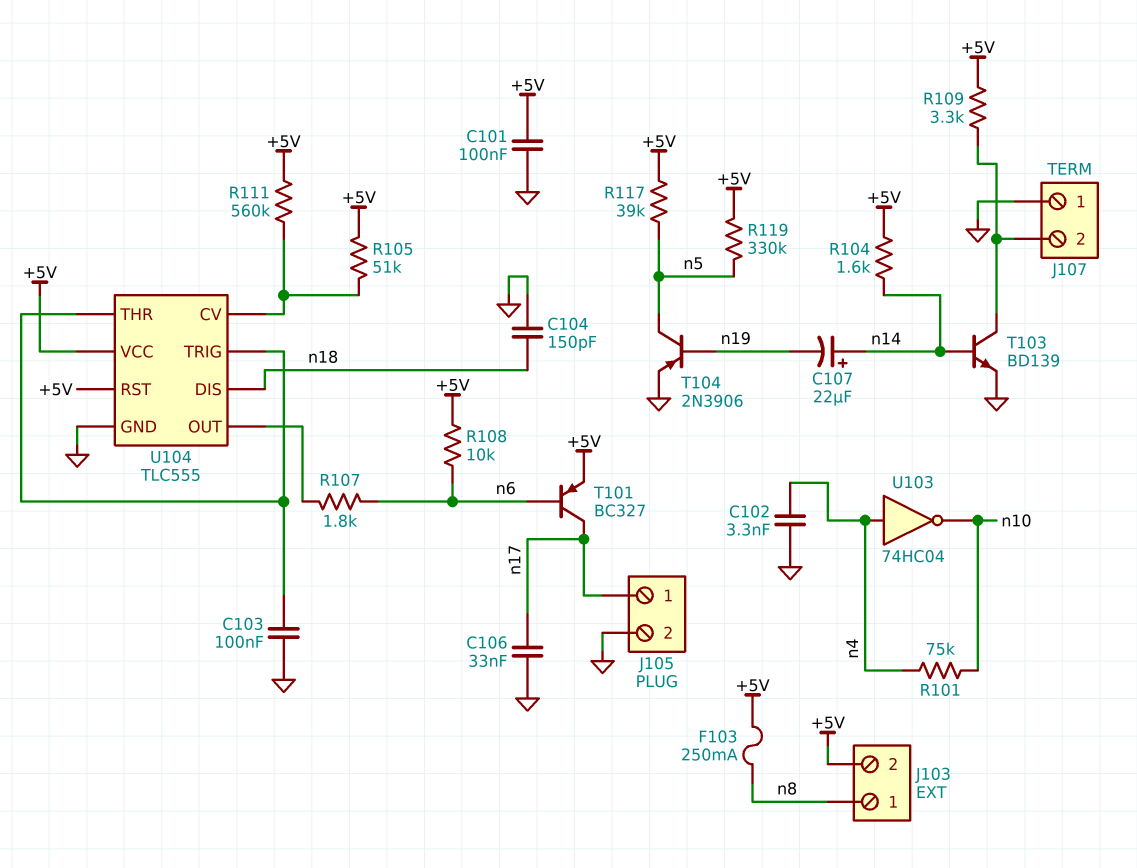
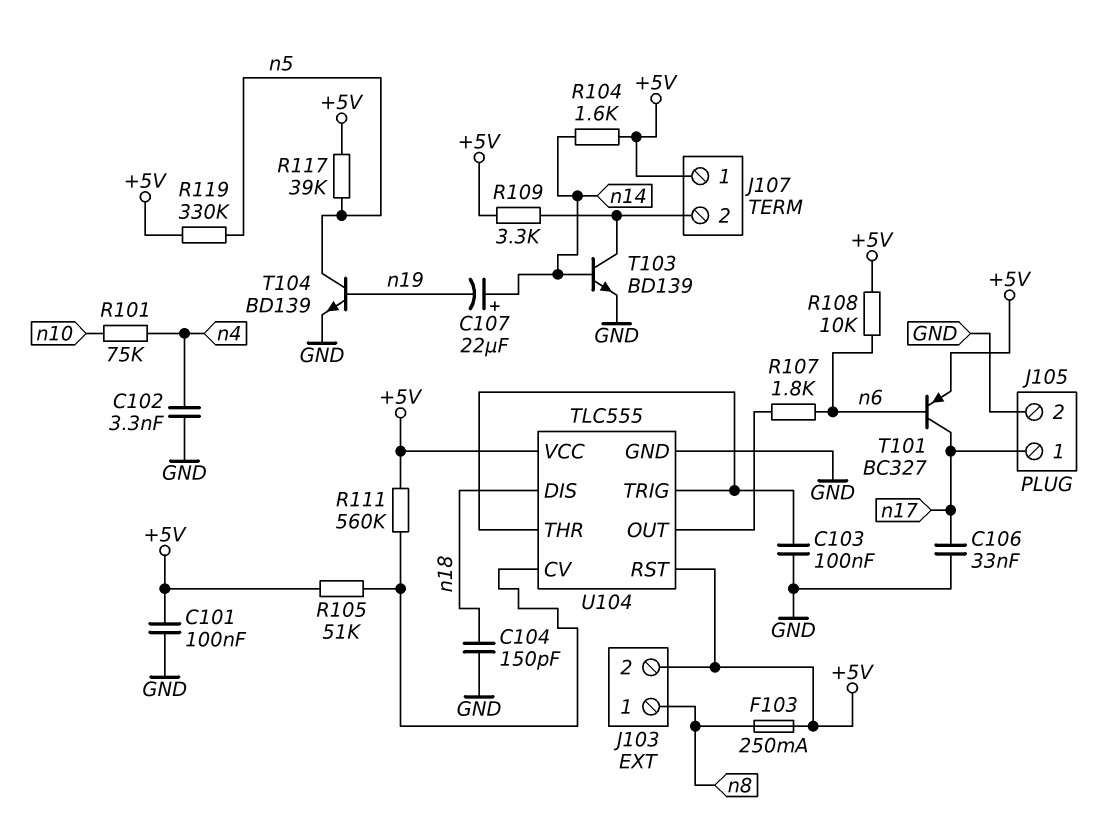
J107 pin 1: GND -> +5V
T104: PNP 2N3906 (B n19, C n5, E GND) -> NPN BD139 (B n19, C n5, E GND)
U103: NOT 74HC04 (in n4, out n10) -> none

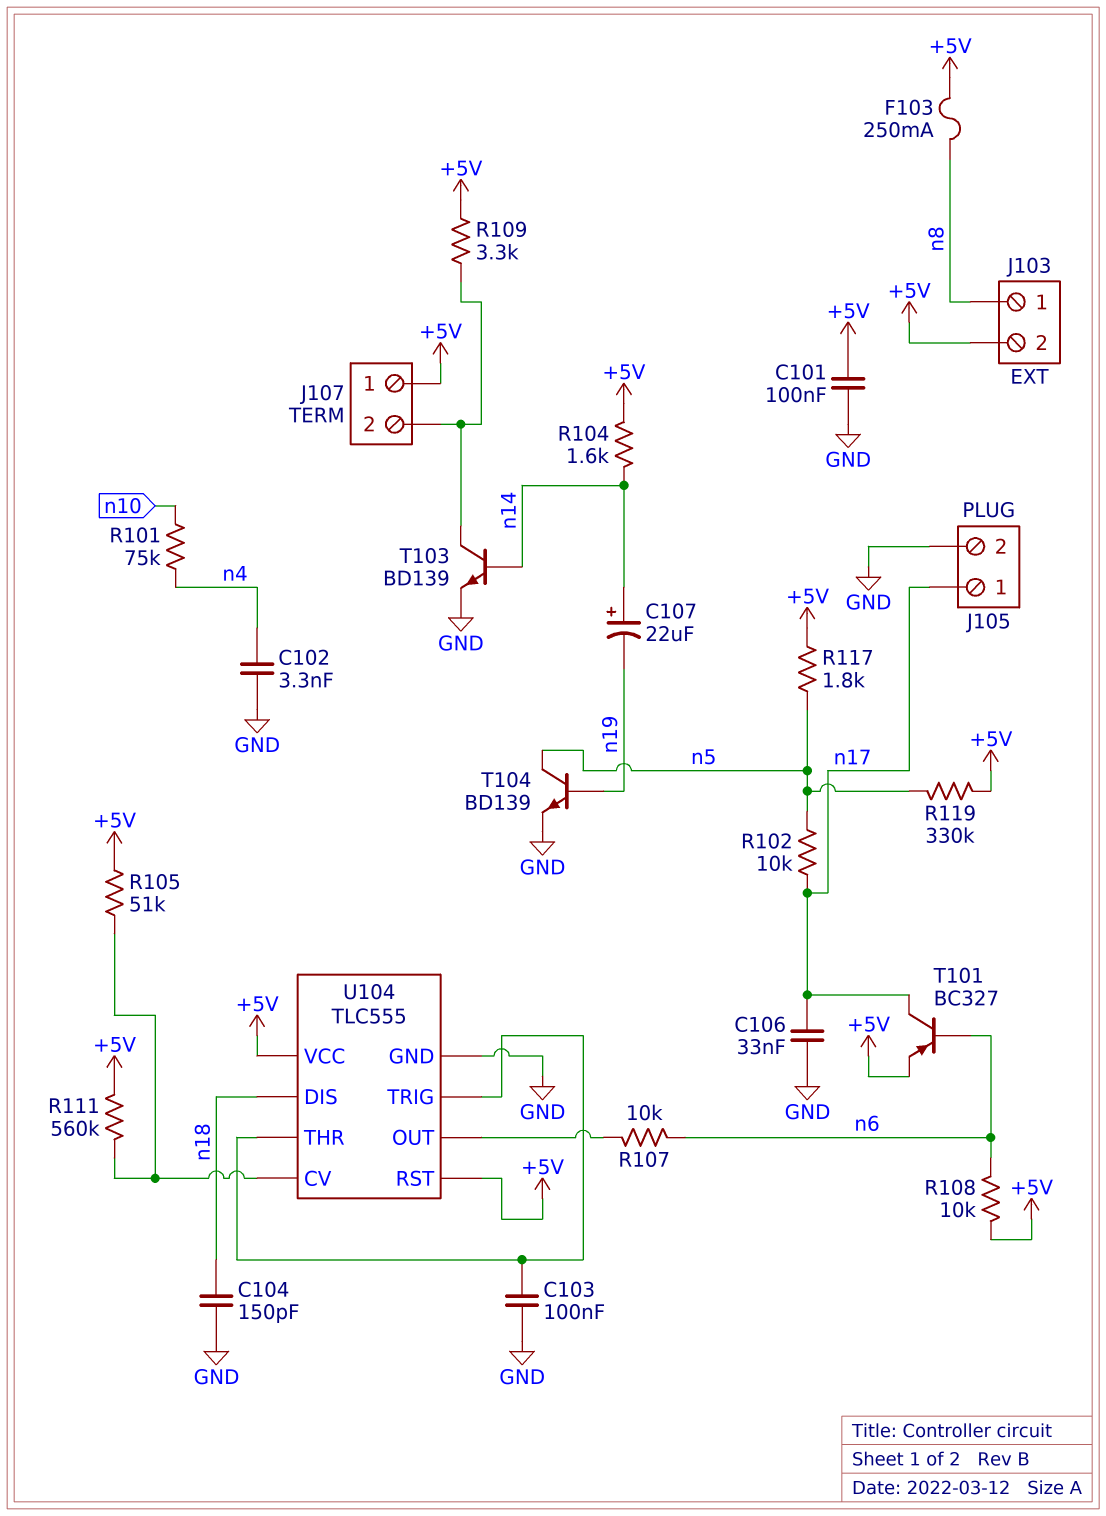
R102: none -> 10k (n5, n17)
R107: 1.8k (U104/OUT, n6) -> 10k (U104/OUT, n6)
R117: 39k (+5V, n5) -> 1.8k (+5V, n5)

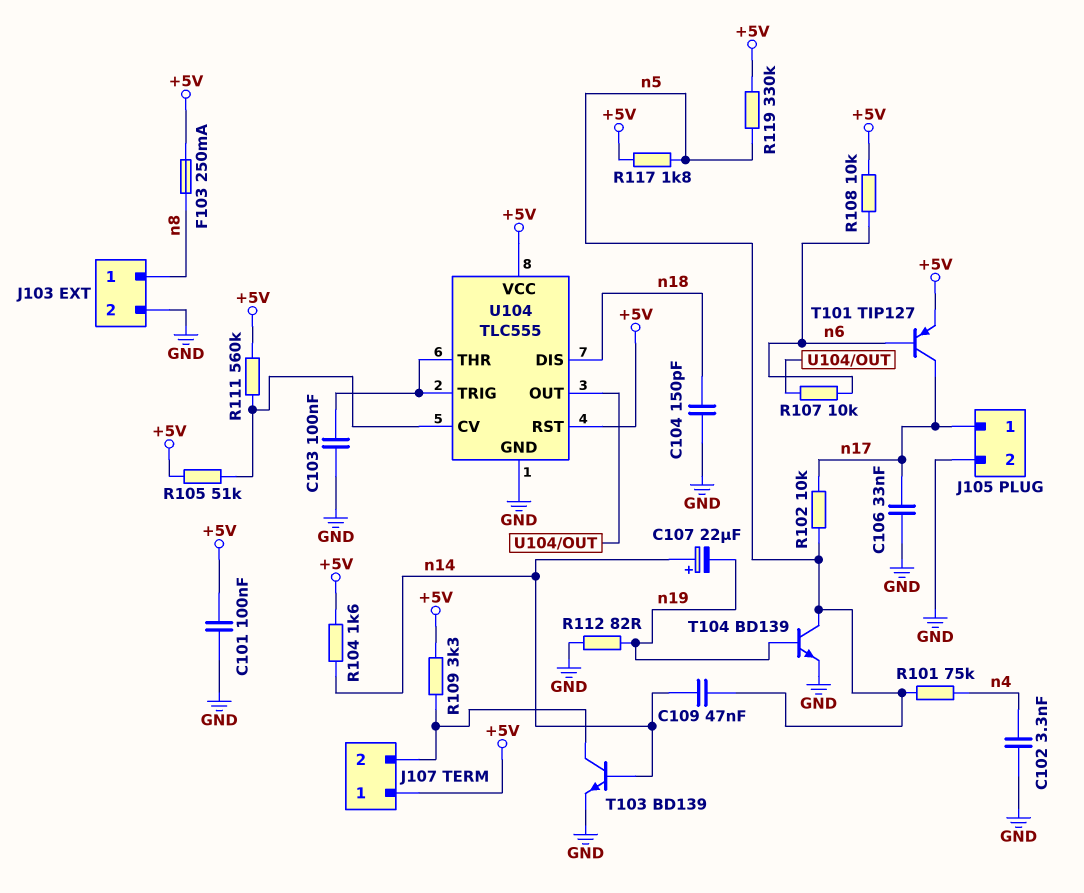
C109: none -> 47nF (n5, n14)
J103 pin 2: +5V -> GND
R101: 75k (n4, n10) -> 75k (n4, n5)
R112: none -> 82 (GND, n19)
T101: PNP BC327 (B n6, C n17, E +5V) -> PNP TIP127 (B n6, C n17, E +5V)

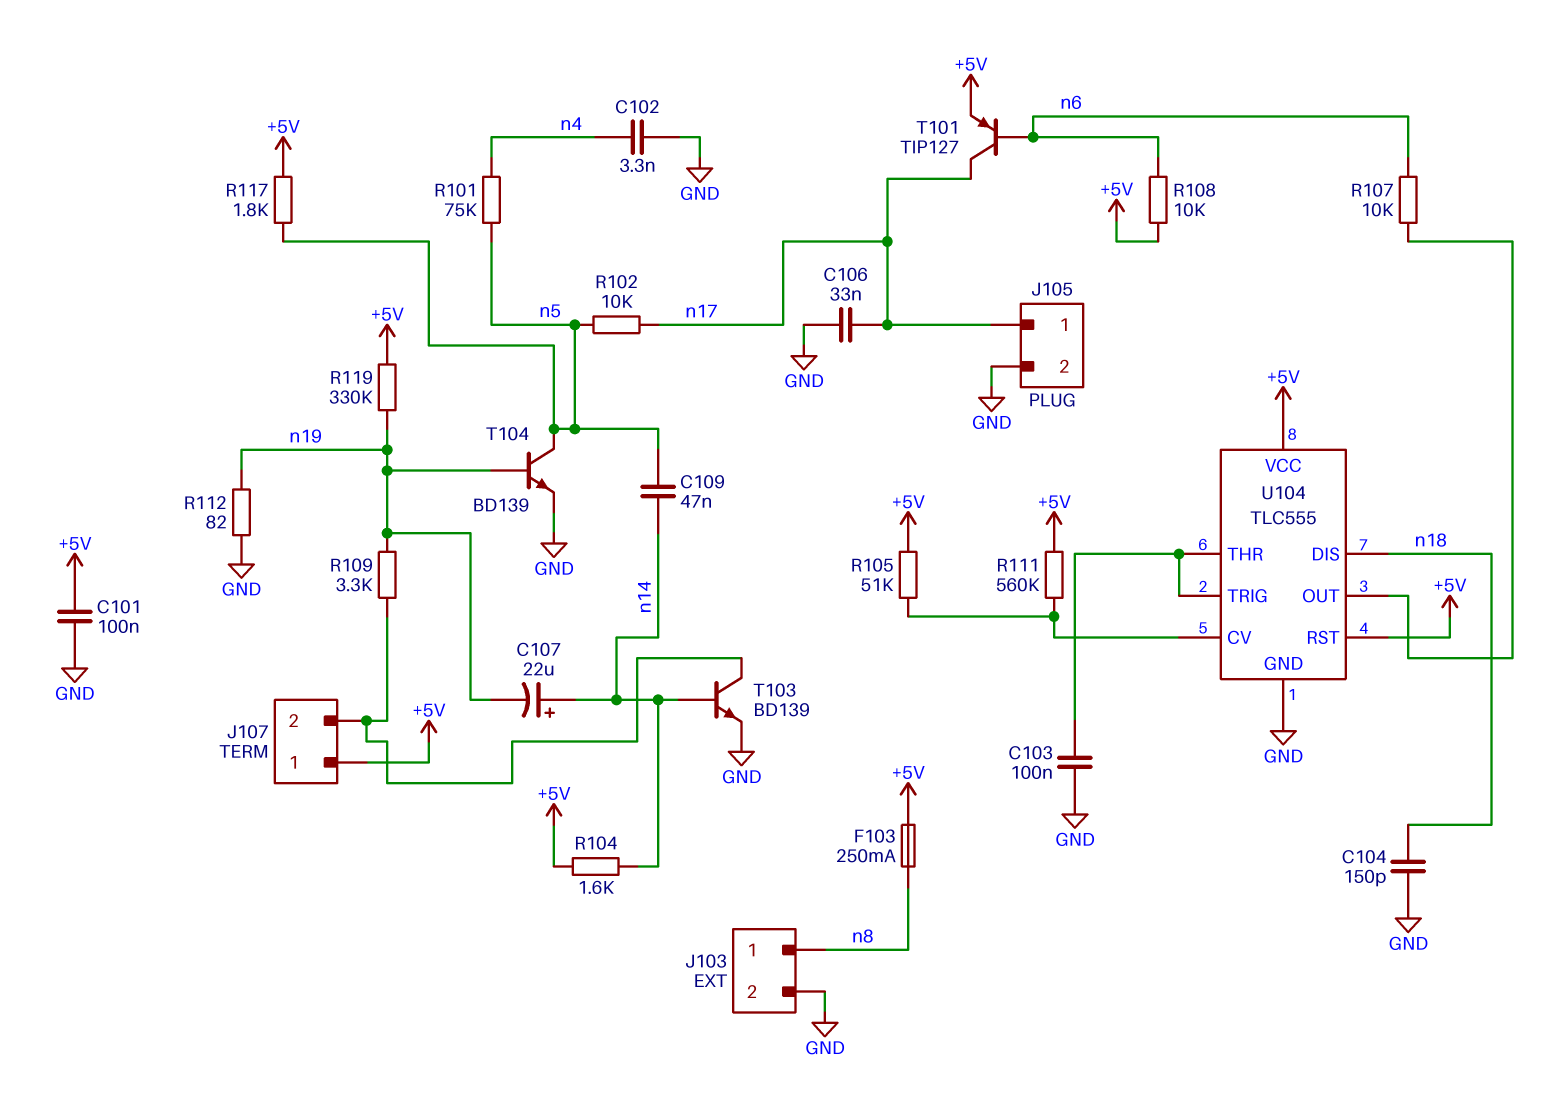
R109: 3.3k (+5V, J107/2) -> 3.3k (J107/2, n19)
R119: 330k (+5V, n5) -> 330k (+5V, n19)

